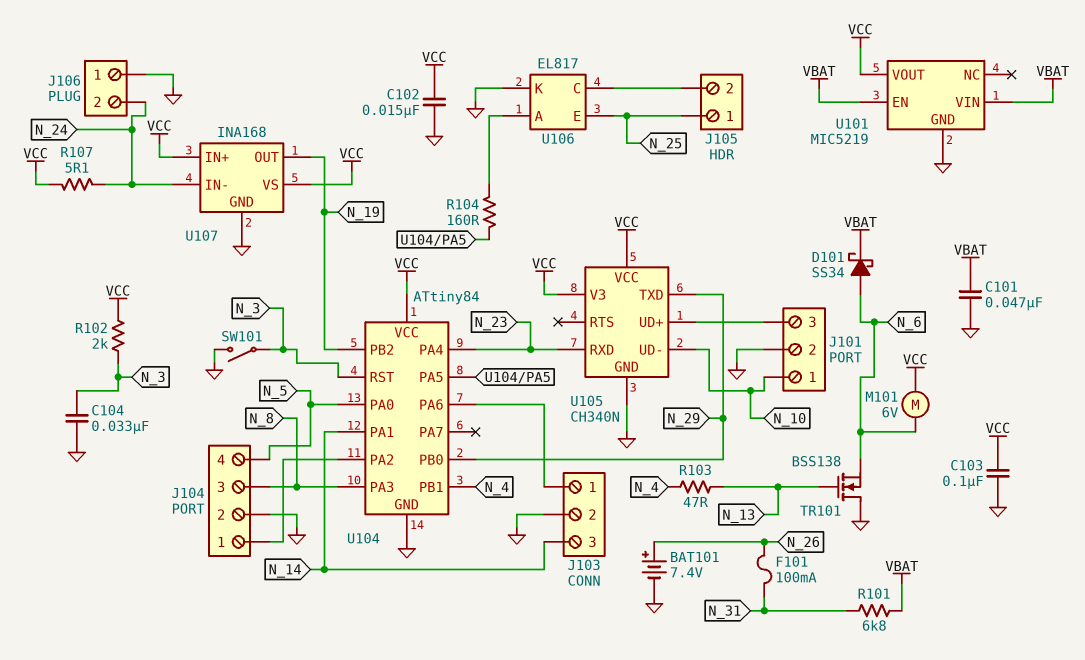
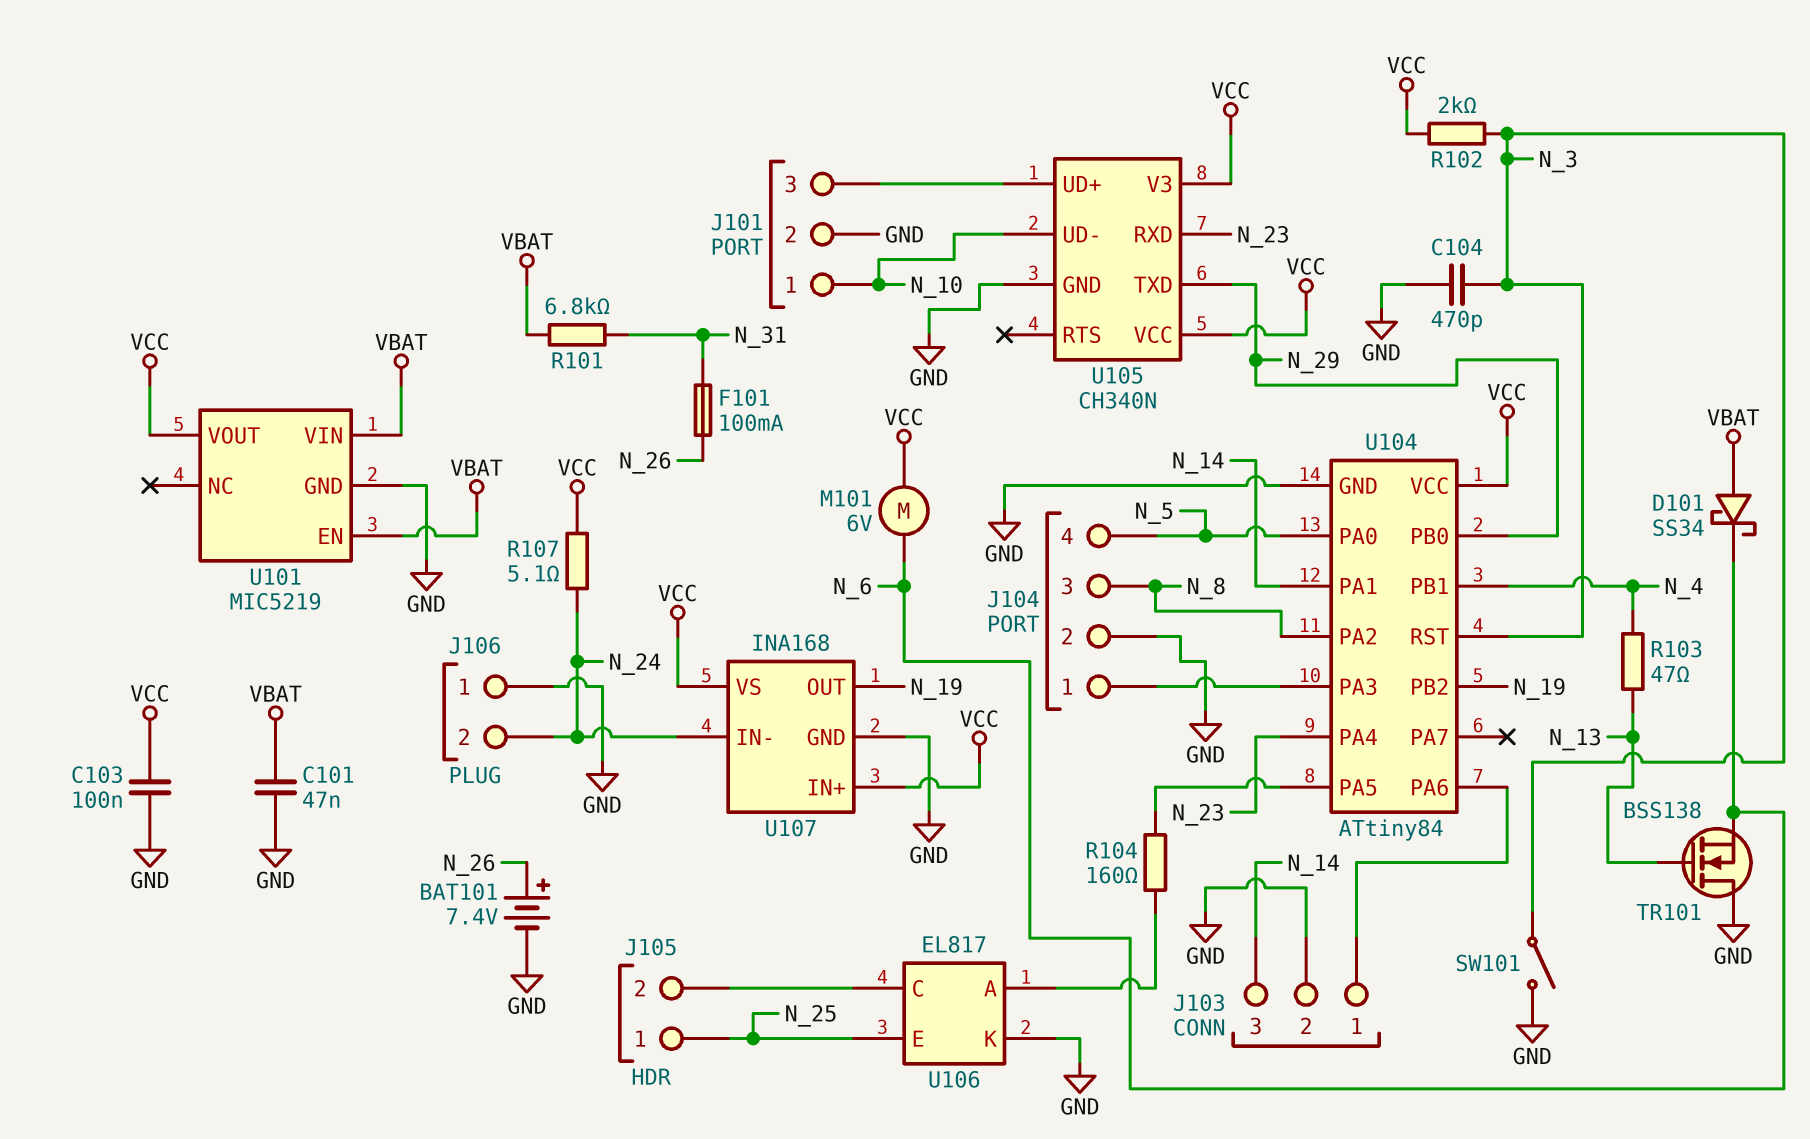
C102: 15nF (GND, VCC) -> none
C104: 33nF (GND, N_3) -> 470pF (GND, N_3)
D101: schottky SS34 (A N_6, K VBAT) -> schottky SS34 (A VBAT, K N_6)
U104 pin PA2: J104/1 -> N_8
U104 pin PA3: N_8 -> J104/1

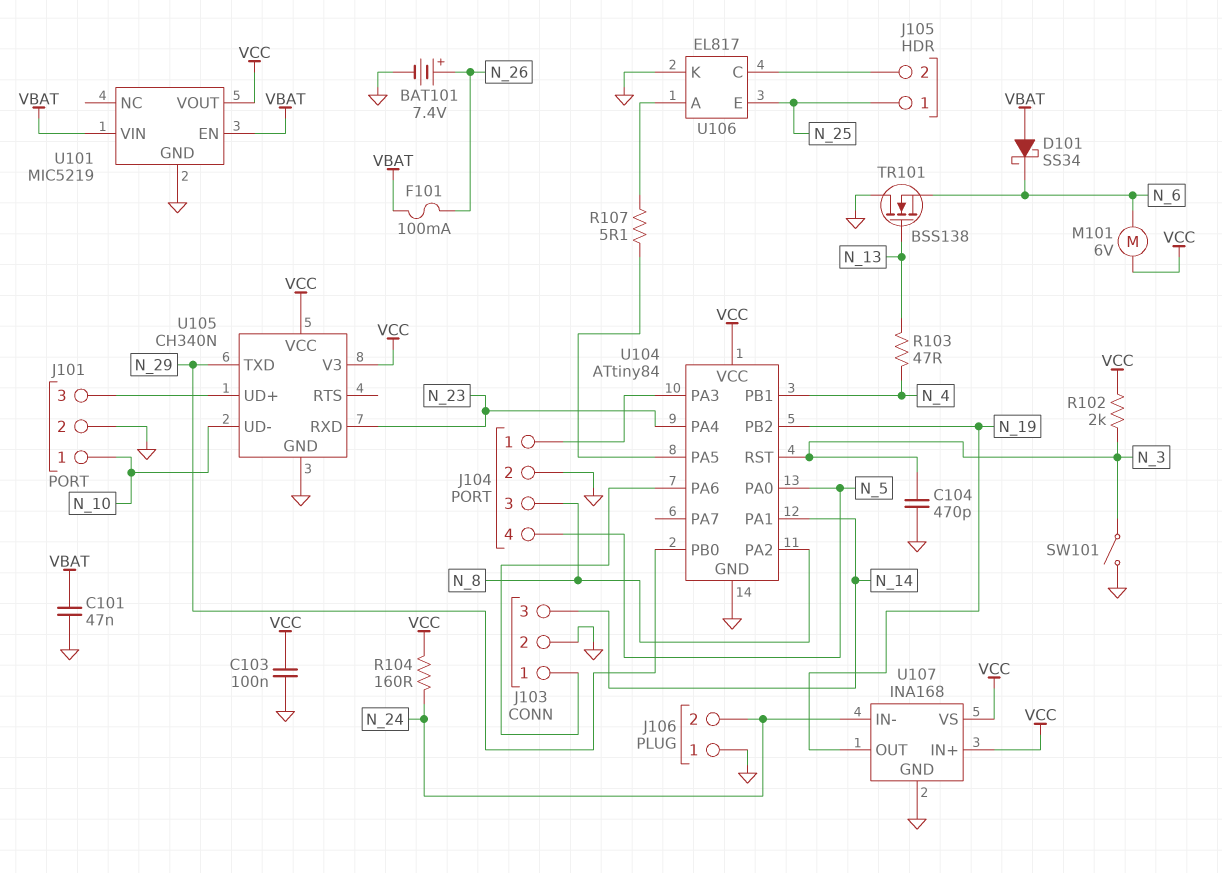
F101: 100mA (N_26, N_31) -> 100mA (N_26, VBAT)
R101: 6.8k (N_31, VBAT) -> none
R104: 160 (U104/PA5, U106/A) -> 160 (N_24, VCC)
R107: 5.1 (N_24, VCC) -> 5.1 (U104/PA5, U106/A)

